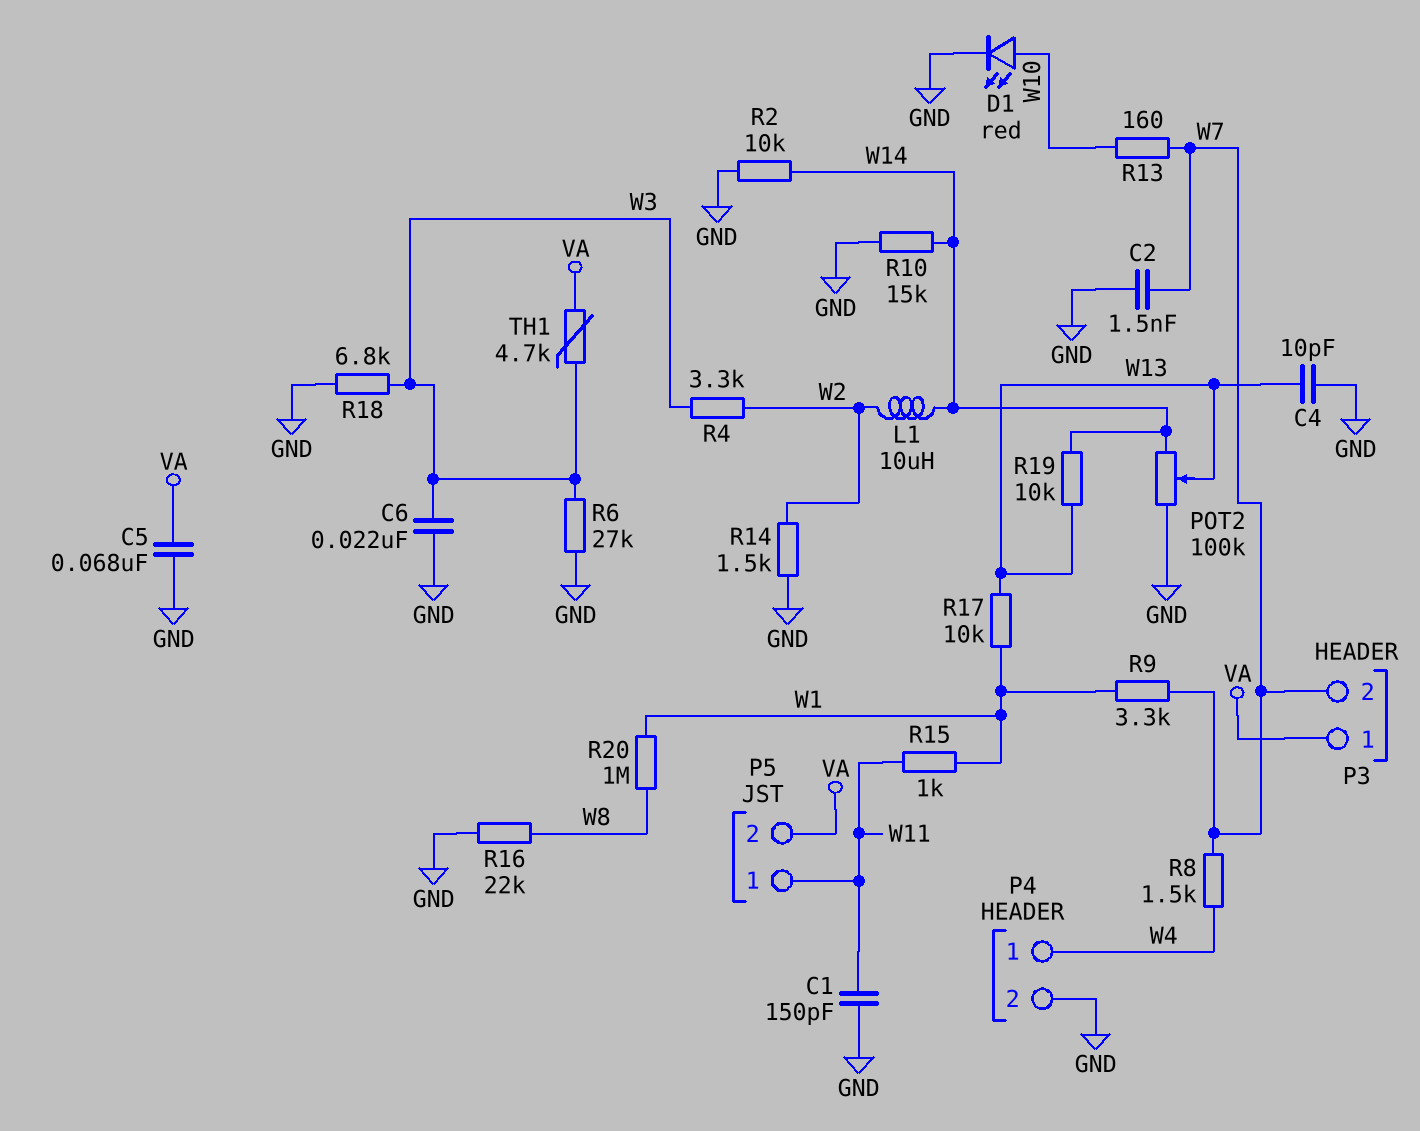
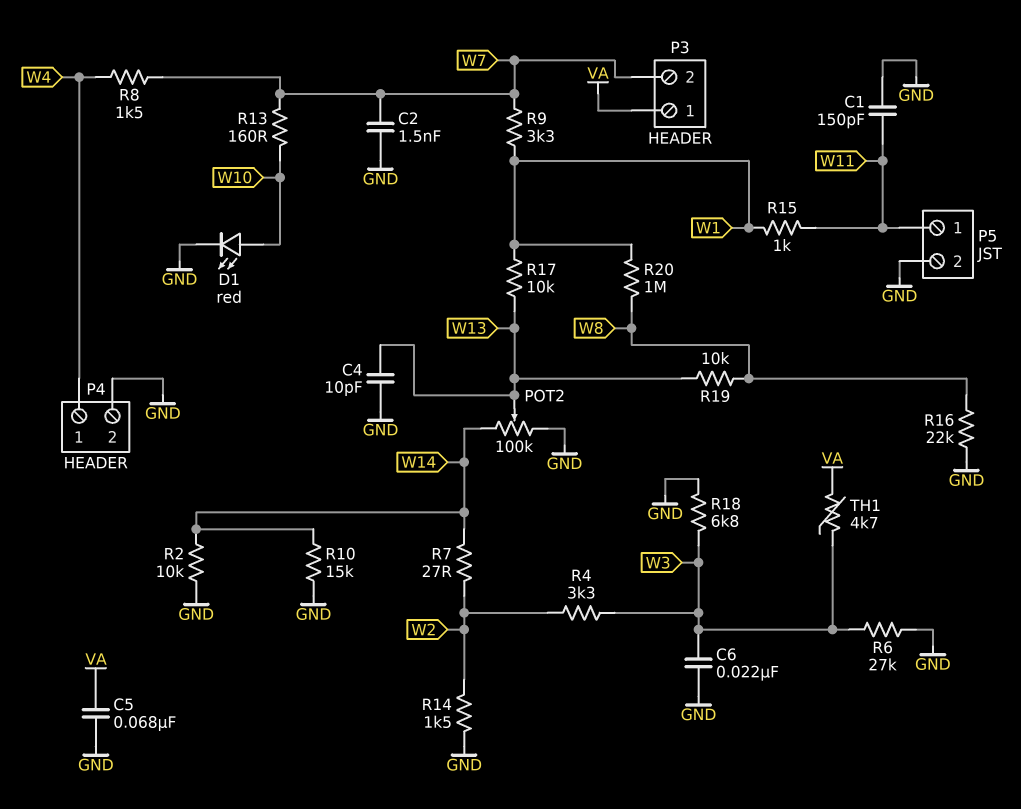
L1: 10uH (W2, W14) -> none
P5 pin 2: VA -> GND
R7: none -> 27 (W2, W14)
R19: 10k (W13, W14) -> 10k (W8, W13)

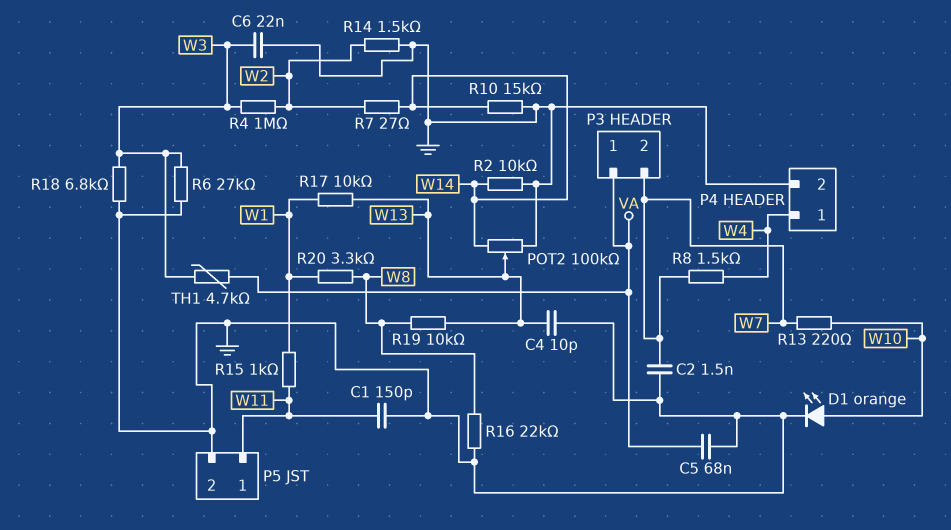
D1: LED red (A W10, K GND) -> LED orange (A W10, K GND)
R4: 3.3k (W2, W3) -> 1M (W2, W3)
R9: 3.3k (W1, W7) -> none
R13: 160 (W7, W10) -> 220 (W7, W10)
R20: 1M (W1, W8) -> 3.3k (W1, W8)

